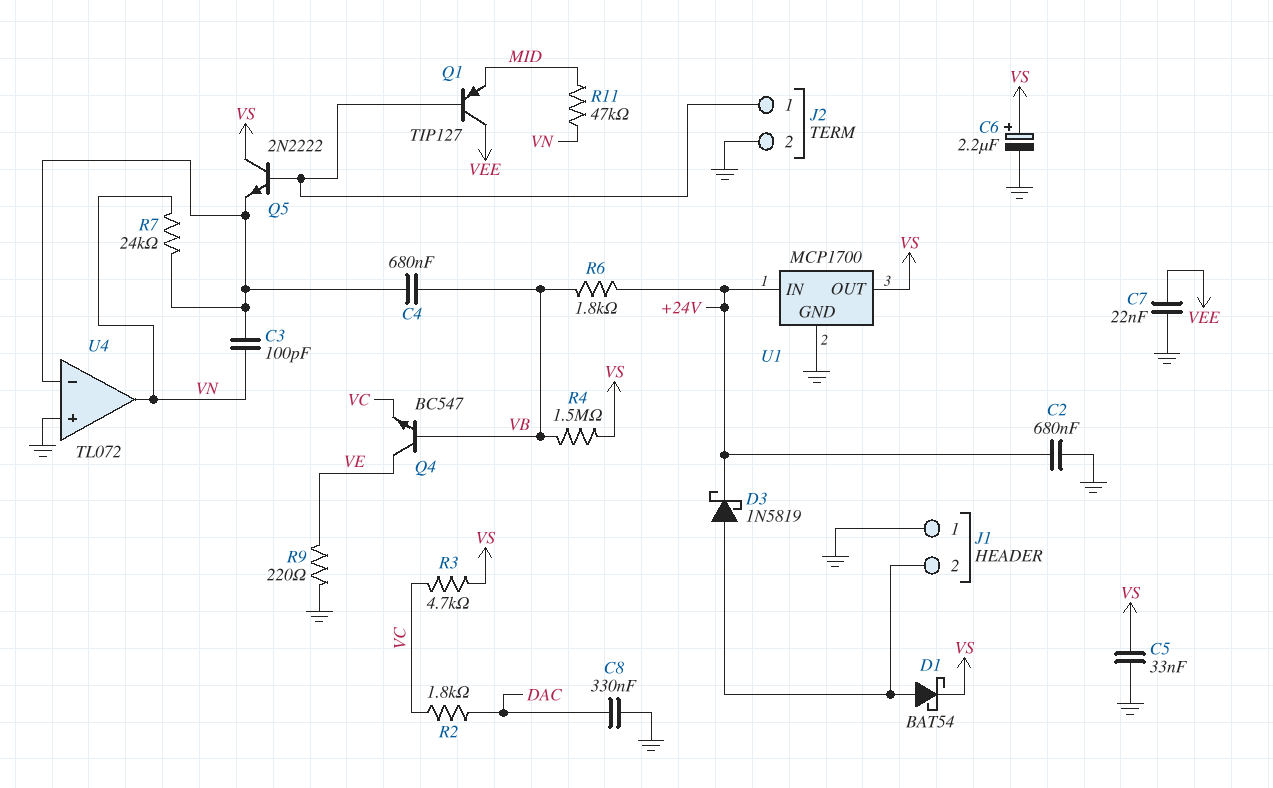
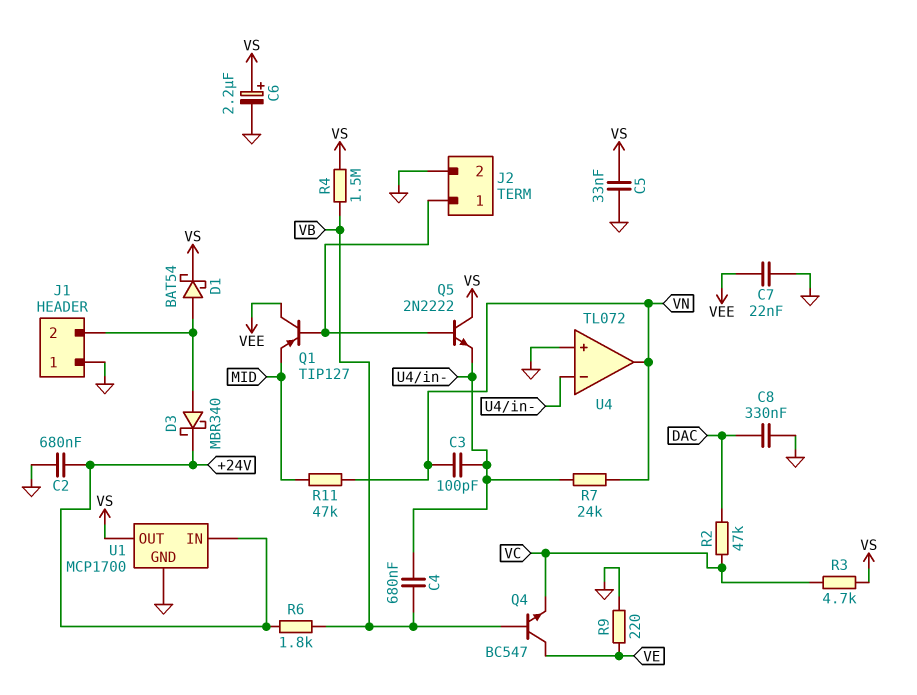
D3: schottky 1N5819 (A J1/2, K +24V) -> schottky MBR340 (A J1/2, K +24V)
R2: 1.8k (DAC, VC) -> 47k (DAC, VC)

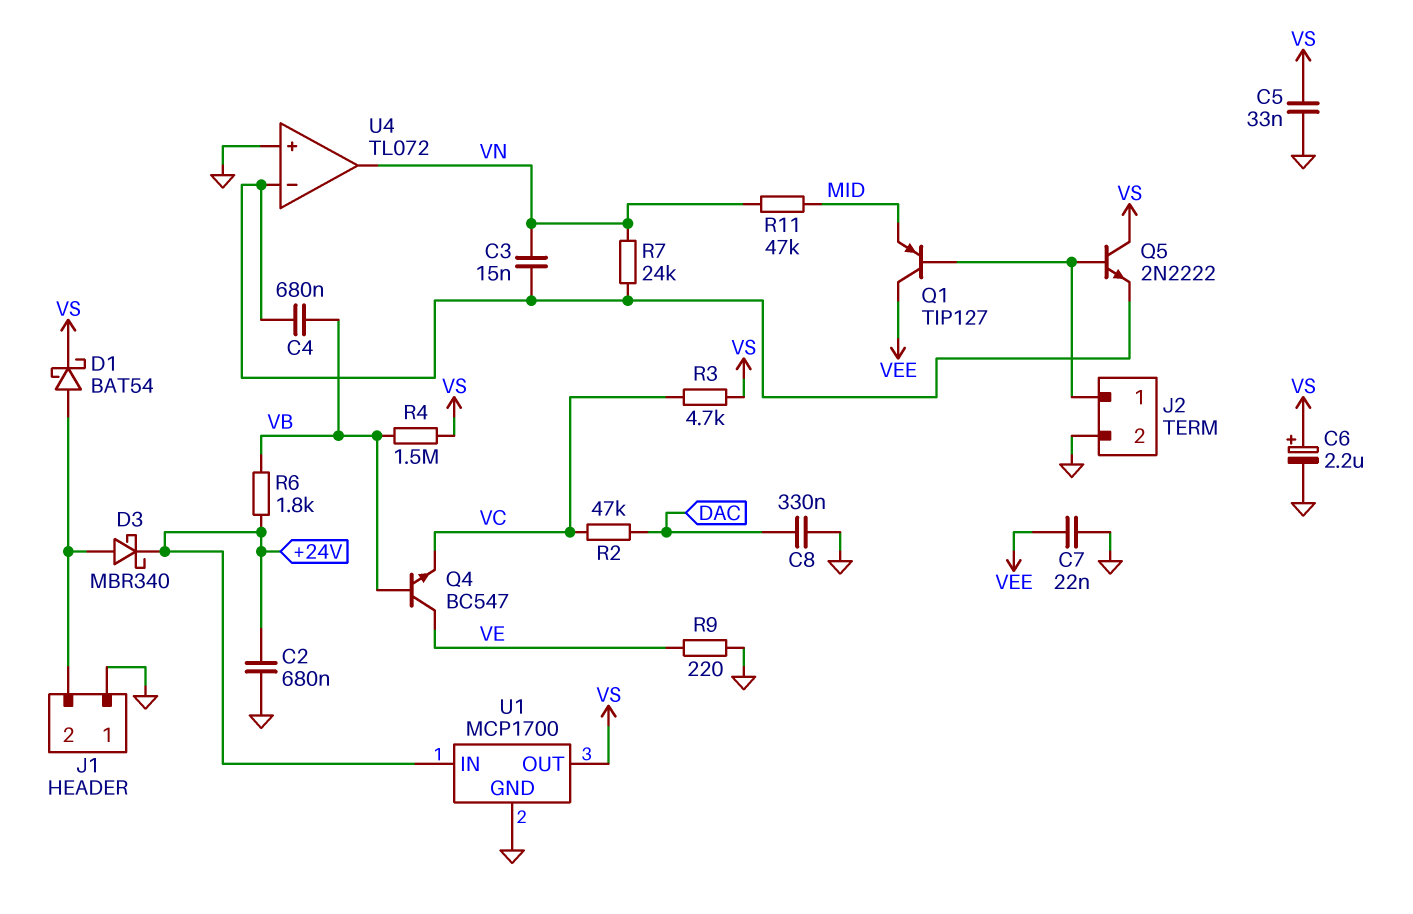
C3: 100pF (U4/in-, VN) -> 15nF (U4/in-, VN)

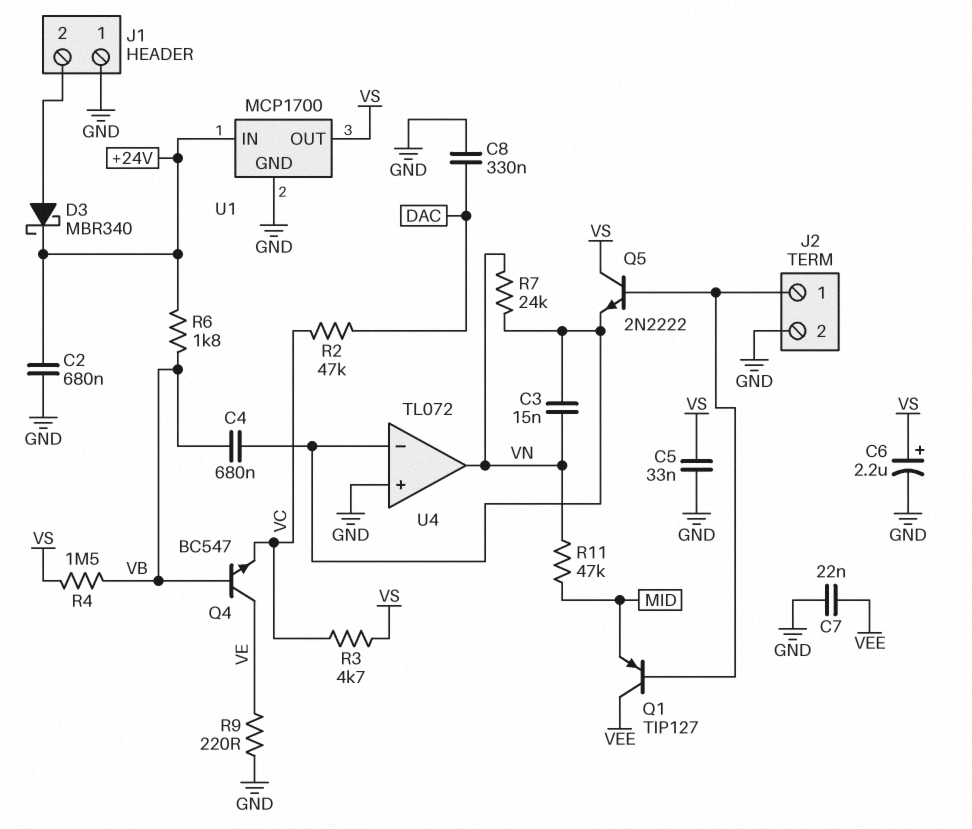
D1: schottky BAT54 (A J1/2, K VS) -> none

